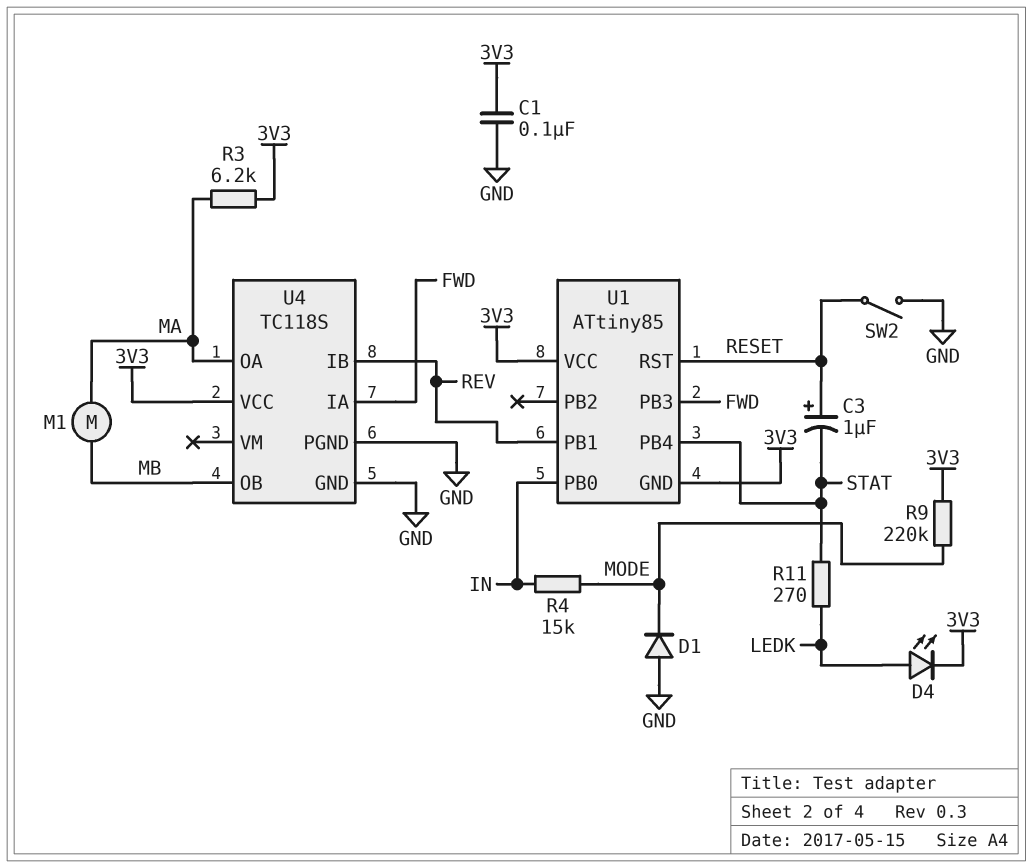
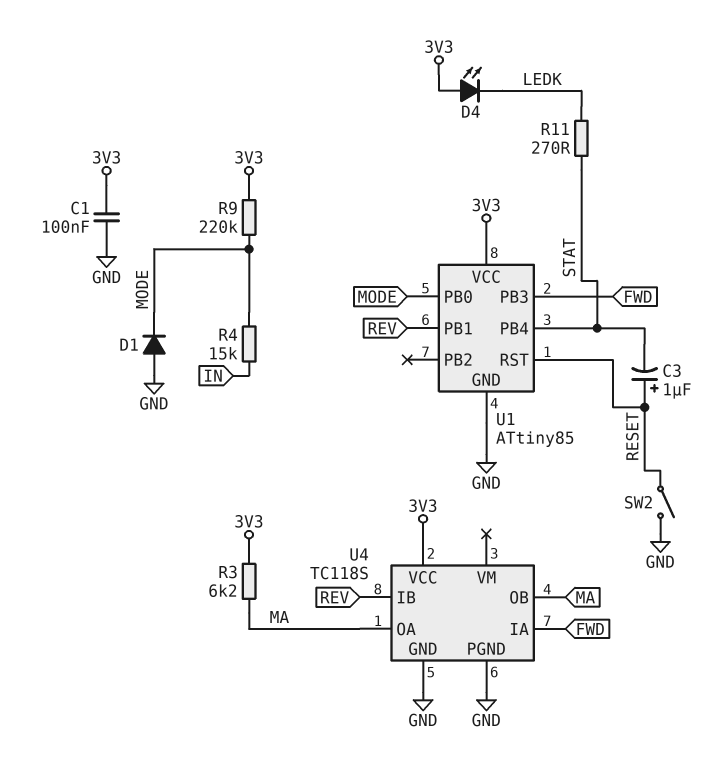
D4: LED (A LEDK, K 3V3) -> LED (A 3V3, K LEDK)
M1: motor (MA, MB) -> none
U1 pin GND: 3V3 -> GND
U1 pin PB0: IN -> MODE
U4 pin OB: MB -> MA

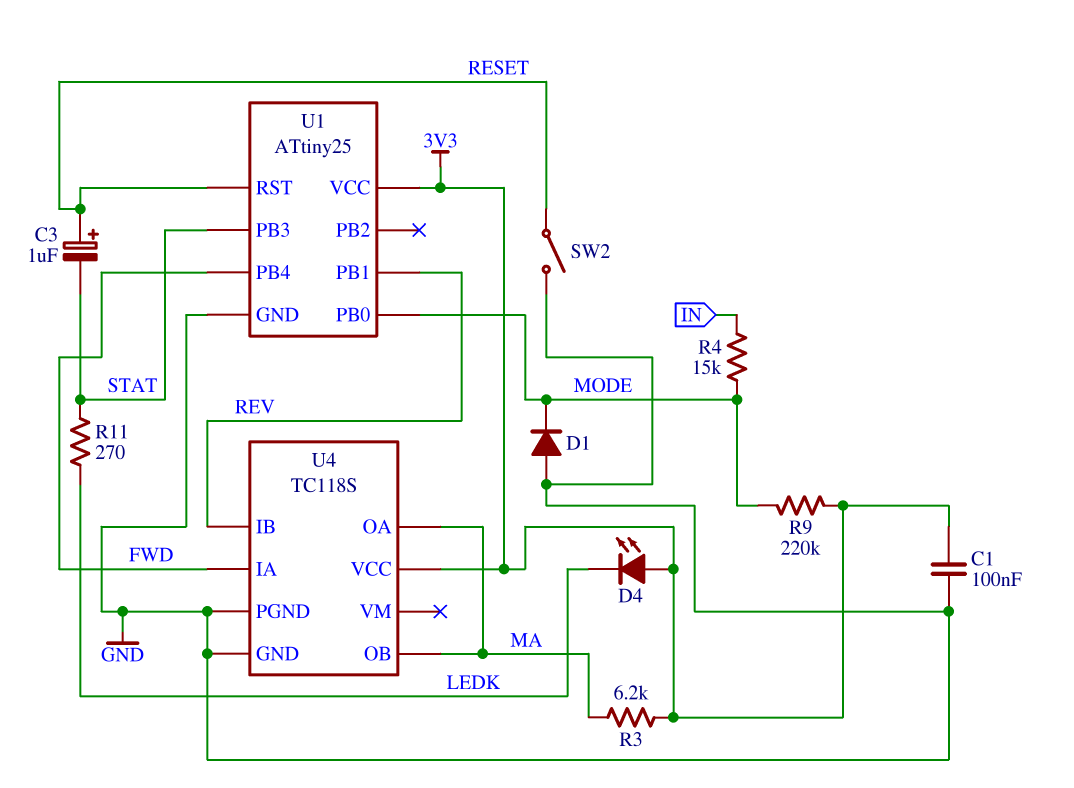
U1: ATtiny85 -> ATtiny25
U1 pin PB3: FWD -> STAT
U1 pin PB4: STAT -> FWD

